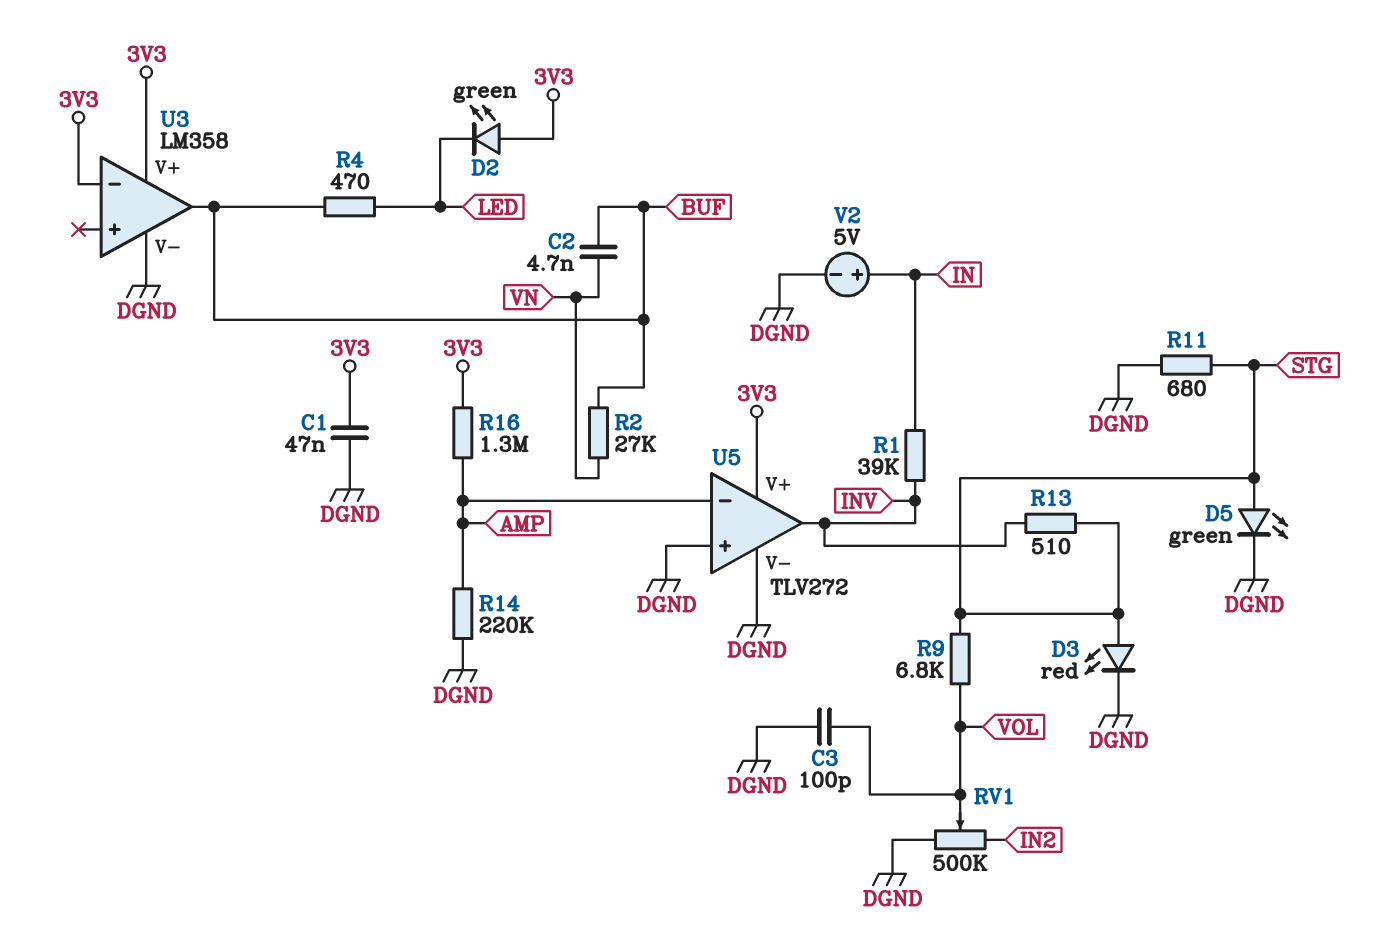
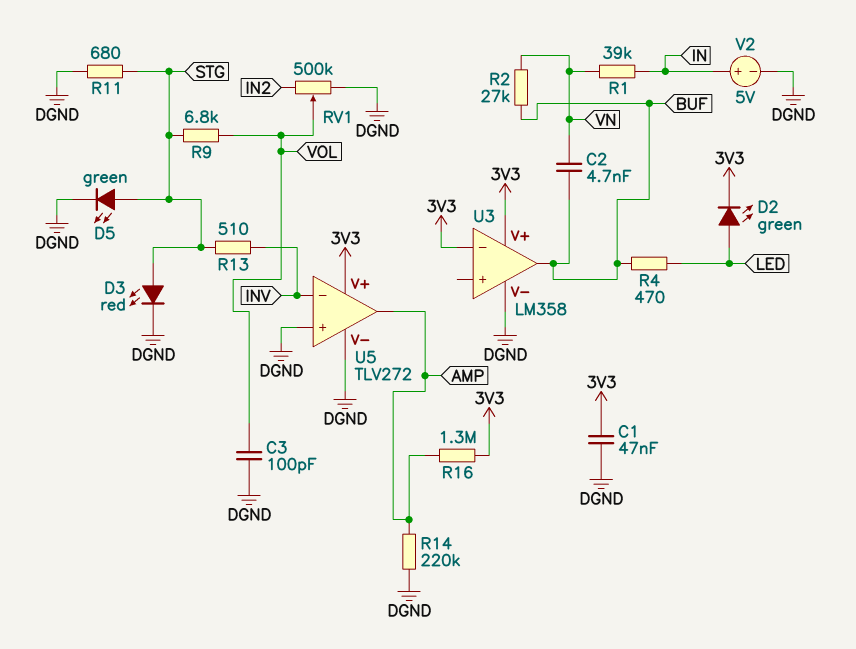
D2: LED green (A 3V3, K LED) -> LED green (A LED, K 3V3)
R1: 39k (IN, INV) -> 39k (IN, VN)
U5 pin in-: AMP -> INV
U5 pin out: INV -> AMP

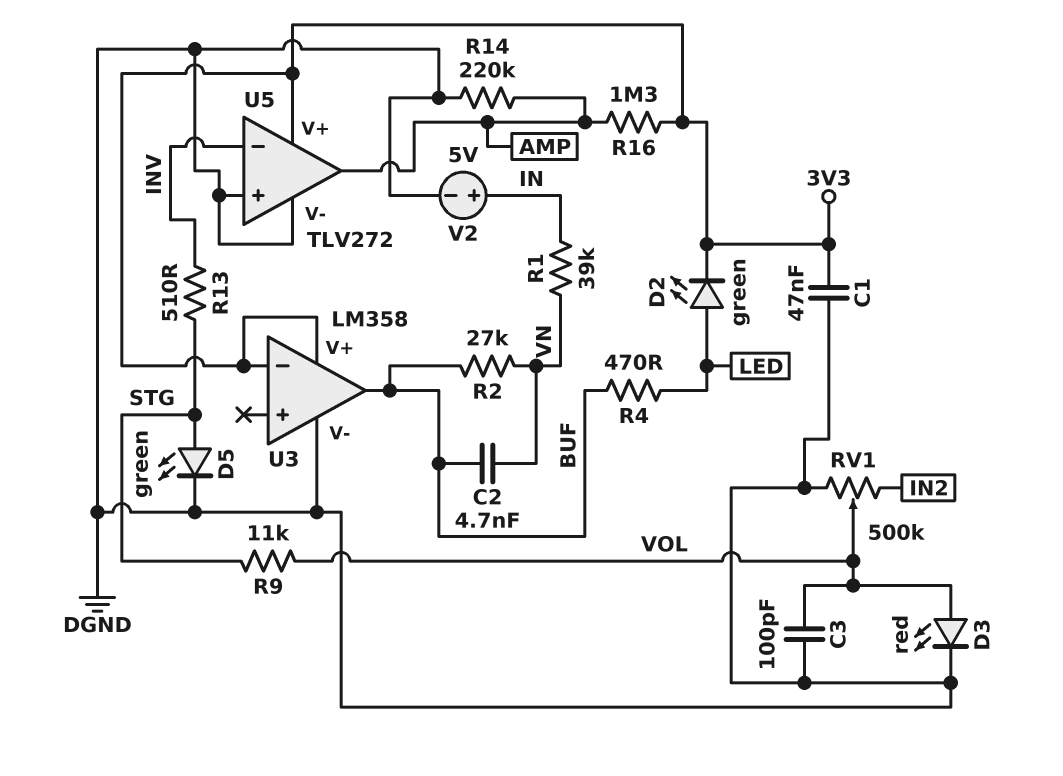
D3: LED red (A STG, K DGND) -> LED red (A VOL, K DGND)
R9: 6.8k (STG, VOL) -> 11k (STG, VOL)
R11: 680 (DGND, STG) -> none

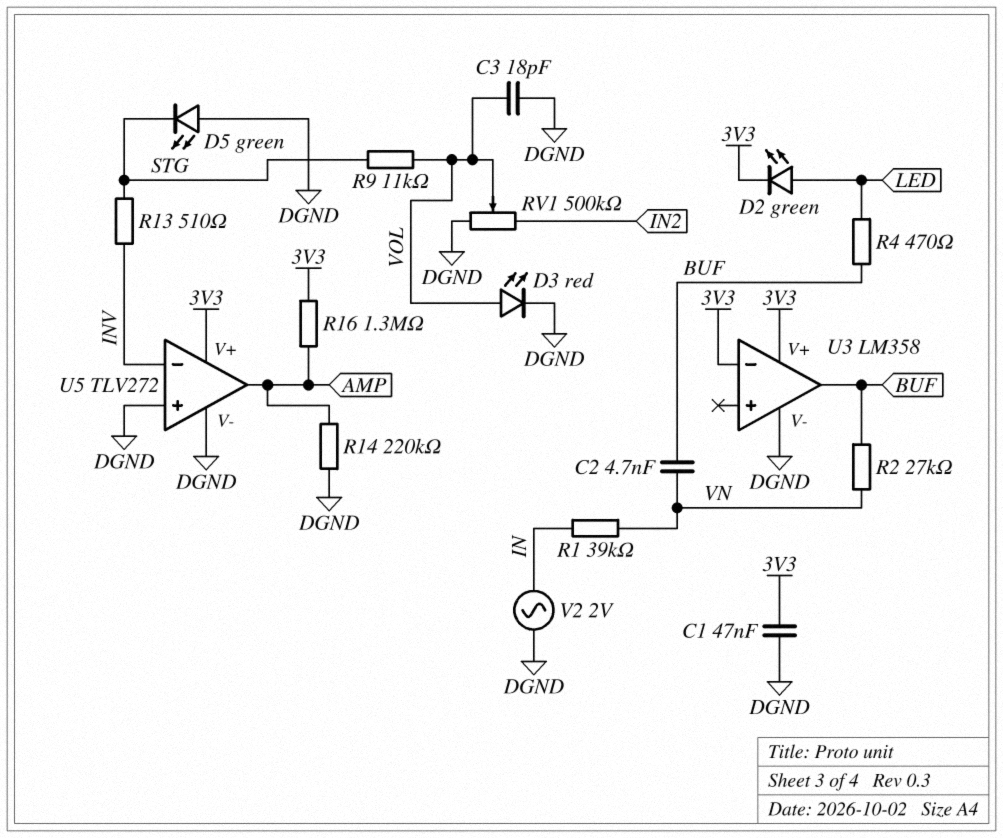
C3: 100pF (DGND, VOL) -> 18pF (DGND, VOL)
D5: LED green (A STG, K DGND) -> LED green (A DGND, K STG)
V2: 5V (plus IN, minus DGND) -> AC 2V (DGND, IN)

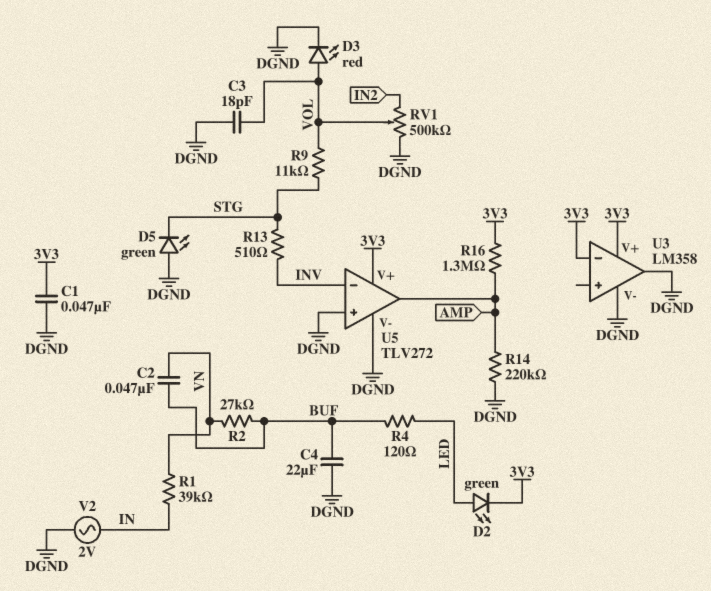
C2: 4.7nF (BUF, VN) -> 47nF (BUF, VN)
C4: none -> 22uF (BUF, DGND)
R4: 470 (BUF, LED) -> 120 (BUF, LED)
U3 pin out: BUF -> DGND

